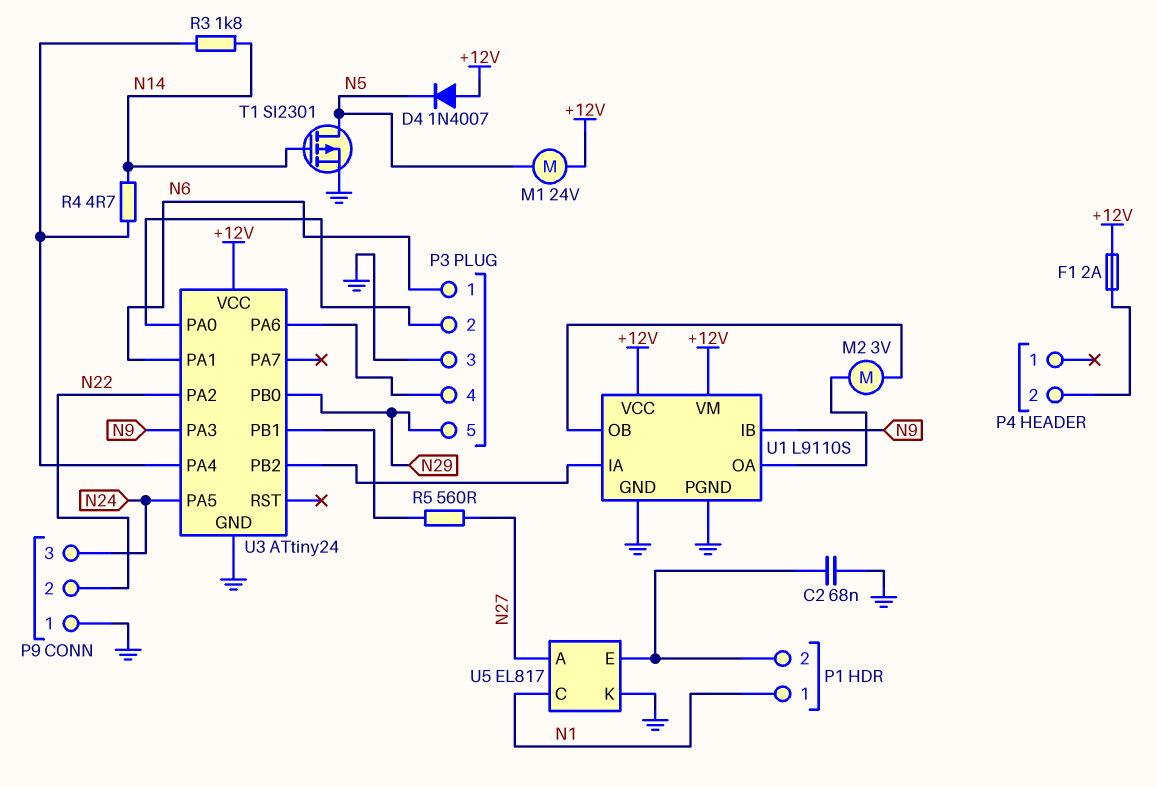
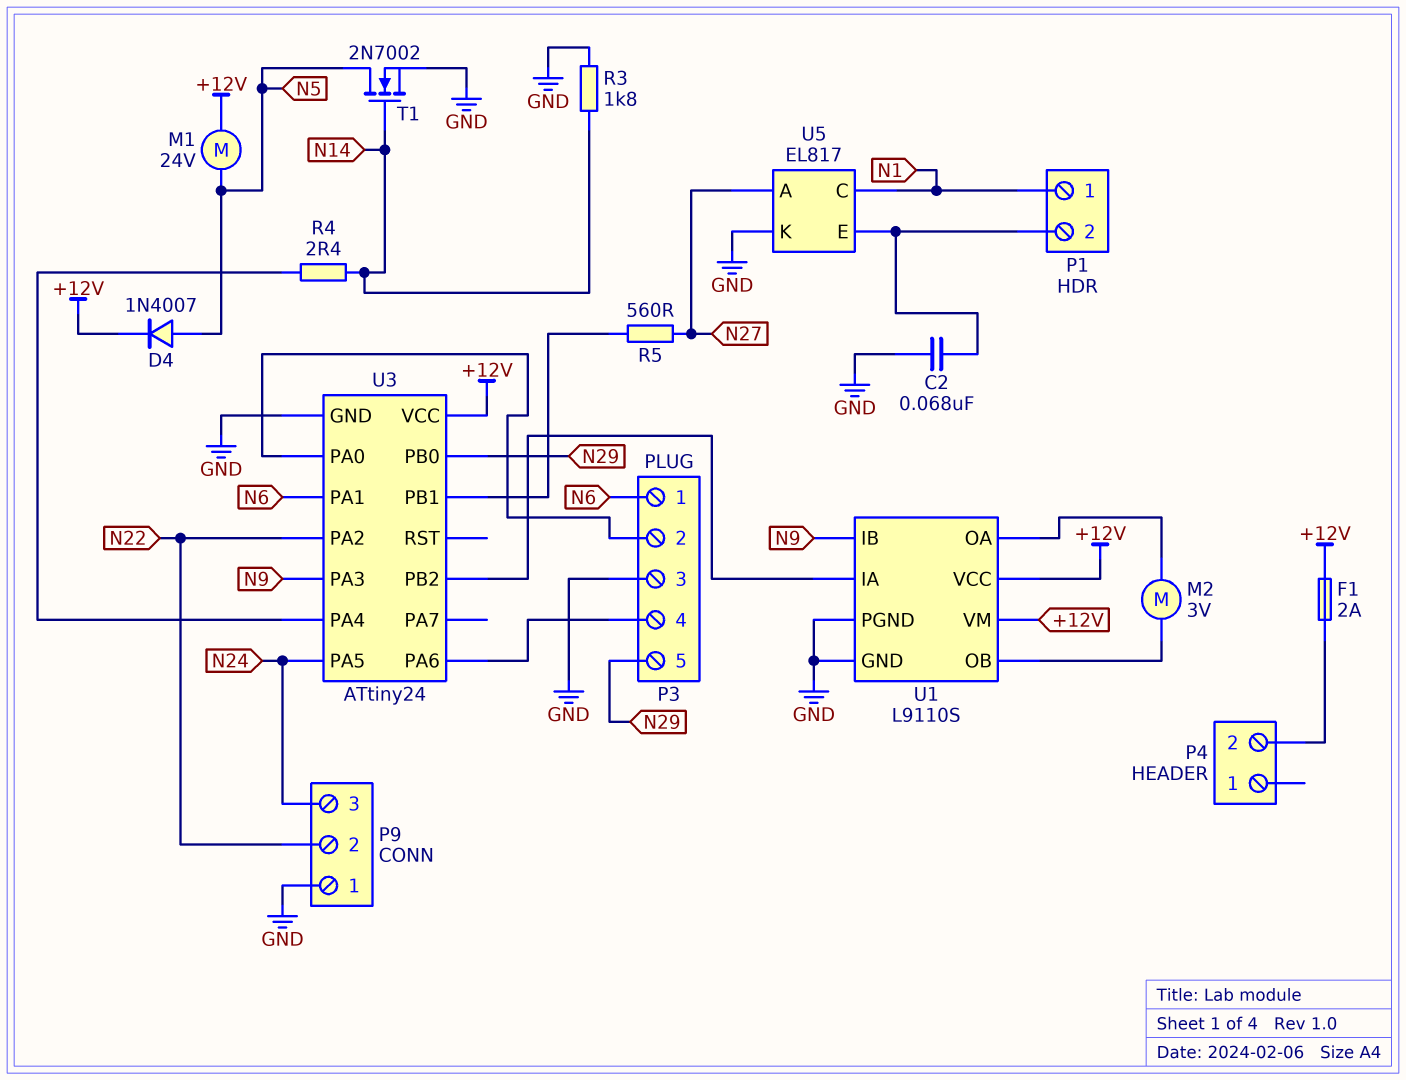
D4: diode 1N4007 (A +12V, K N5) -> diode 1N4007 (A N5, K +12V)
R3: 1.8k (N14, U3/PA4) -> 1.8k (GND, N14)
R4: 4.7 (N14, U3/PA4) -> 2.4 (N14, U3/PA4)
T1: PMOS SI2301 (G N14, D N5, S GND) -> NMOS 2N7002 (G N14, D N5, S GND)

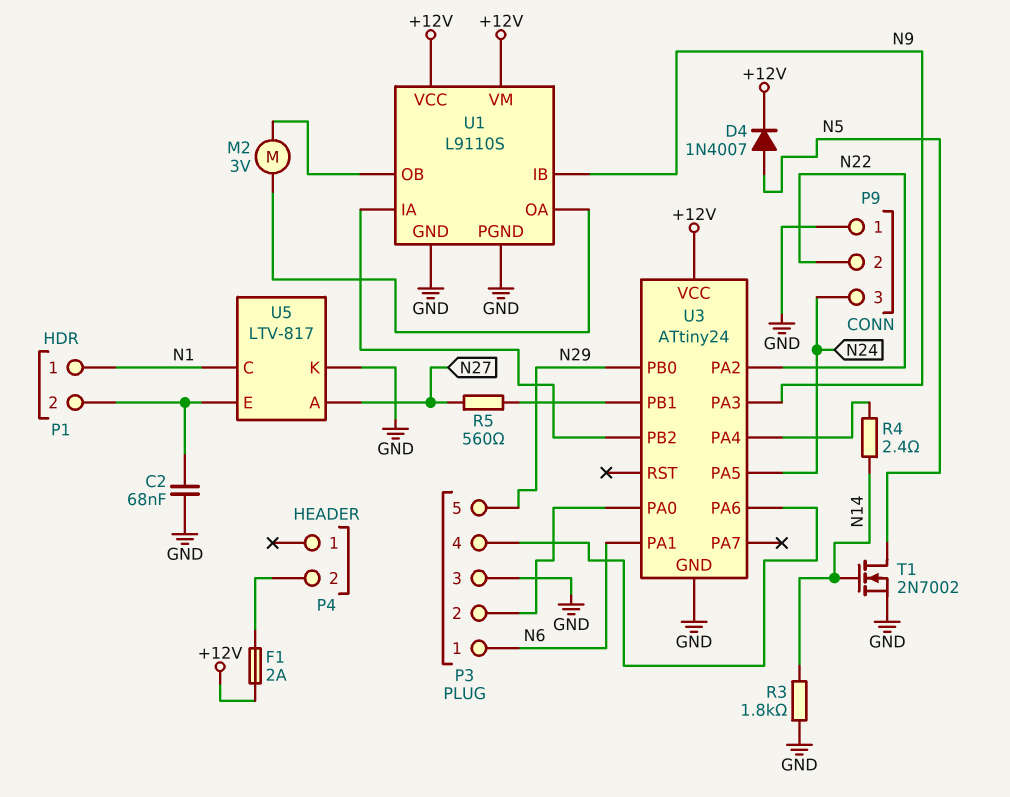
M1: motor 24V (+12V, N5) -> none
U5: EL817 -> LTV-817

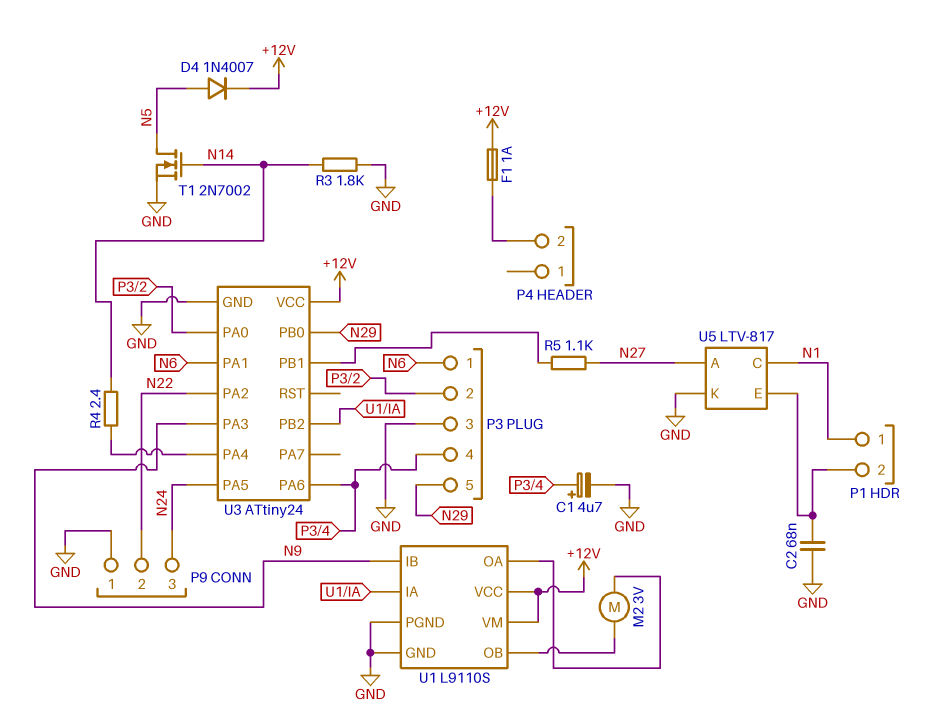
C1: none -> 4.7uF (plus P3/4, minus GND)
F1: 2A (+12V, P4/2) -> 1A (+12V, P4/2)
R5: 560 (N27, U3/PB1) -> 1.1k (N27, U3/PB1)

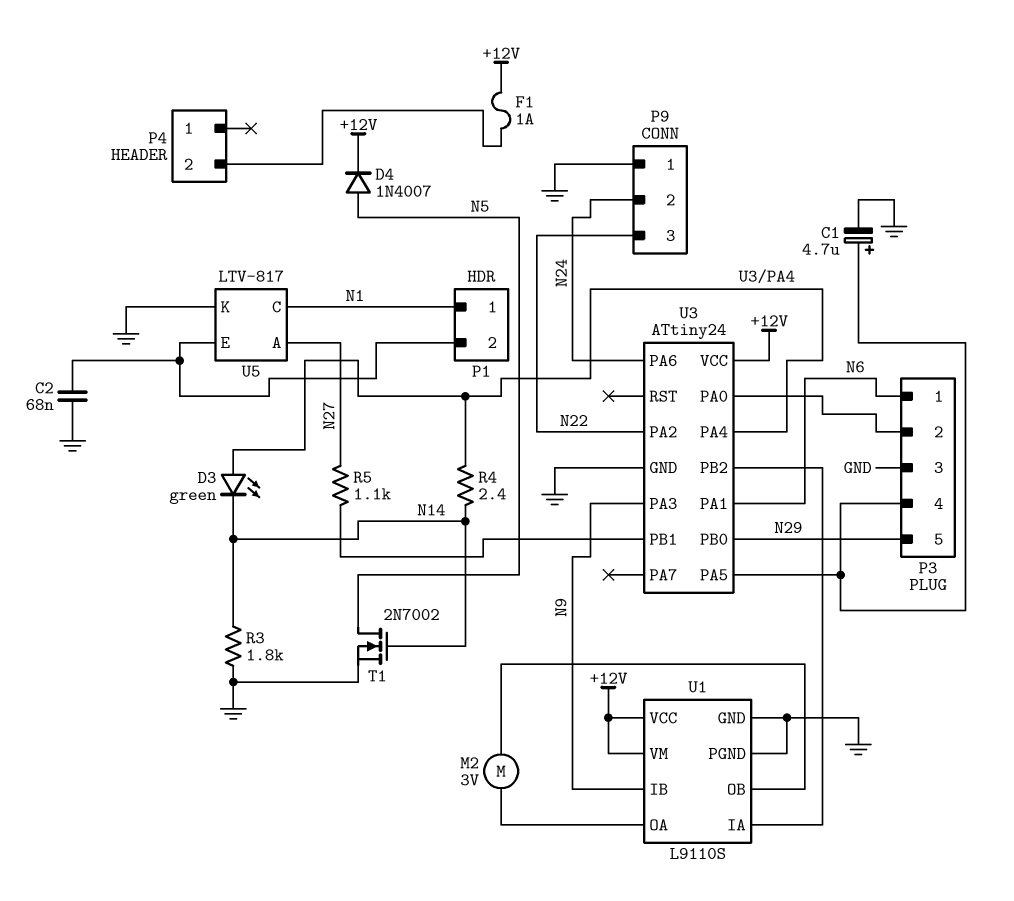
D3: none -> LED green (A U3/PA4, K N14)
P9 pin 2: N22 -> N24
P9 pin 3: N24 -> N22
U3 pin PA5: N24 -> P3/4
U3 pin PA6: P3/4 -> N24

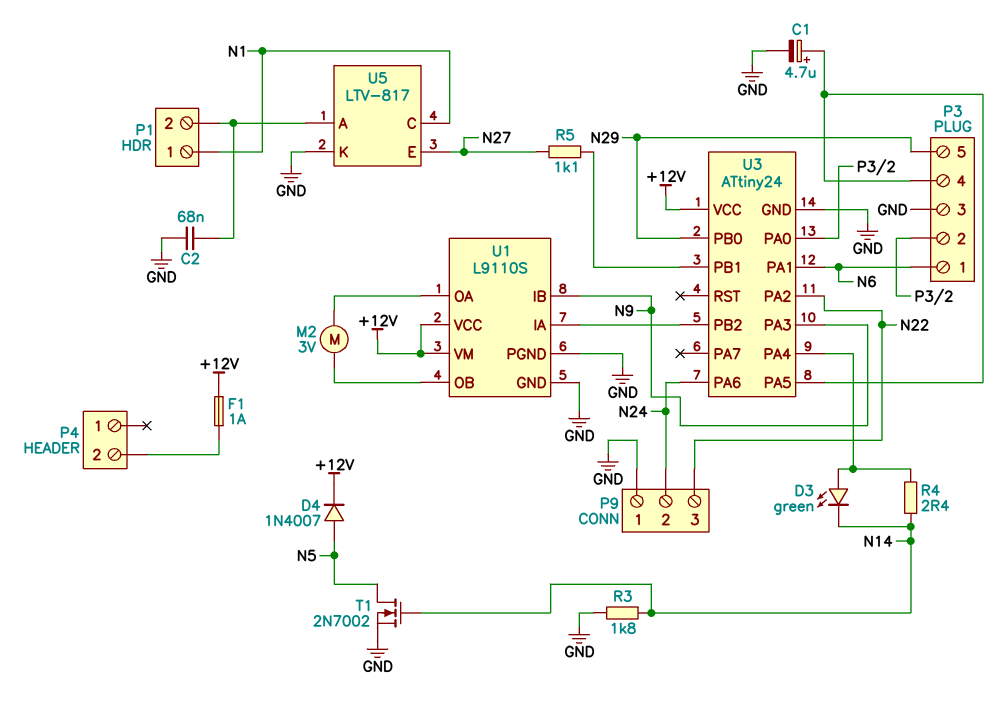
U5 pin A: N27 -> P1/2
U5 pin E: P1/2 -> N27

